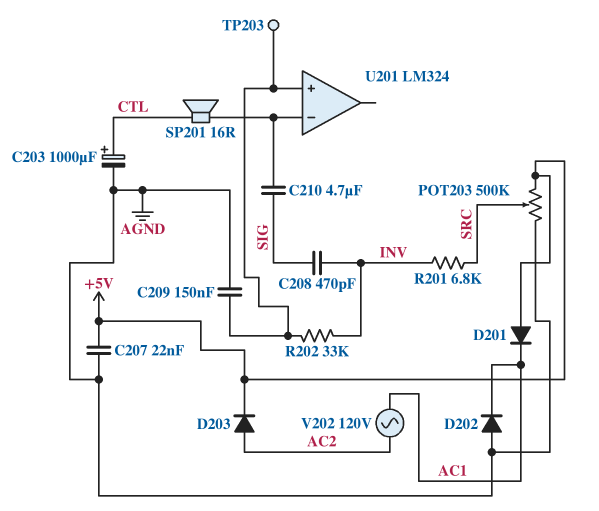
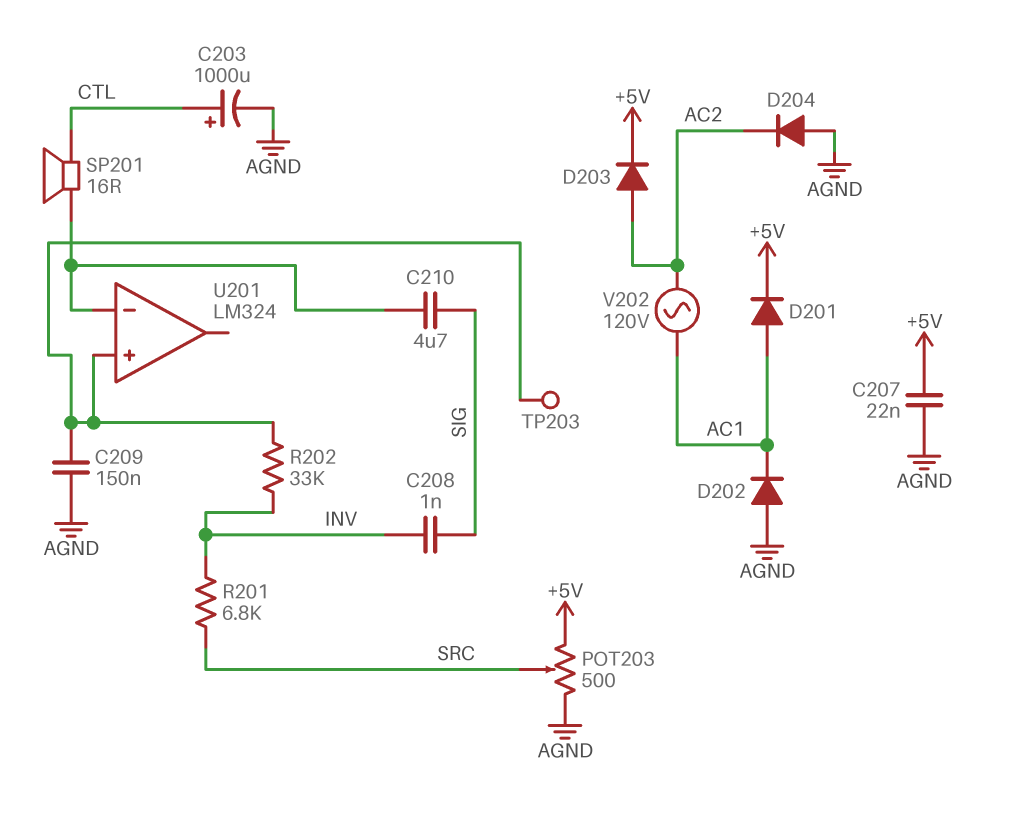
C208: 470pF (INV, SIG) -> 1nF (INV, SIG)
D201: diode (A +5V, K AC1) -> diode (A AC1, K +5V)
D204: none -> diode (A AGND, K AC2)
POT203: 500k (+5V, AGND, wiper SRC) -> 500 (+5V, AGND, wiper SRC)

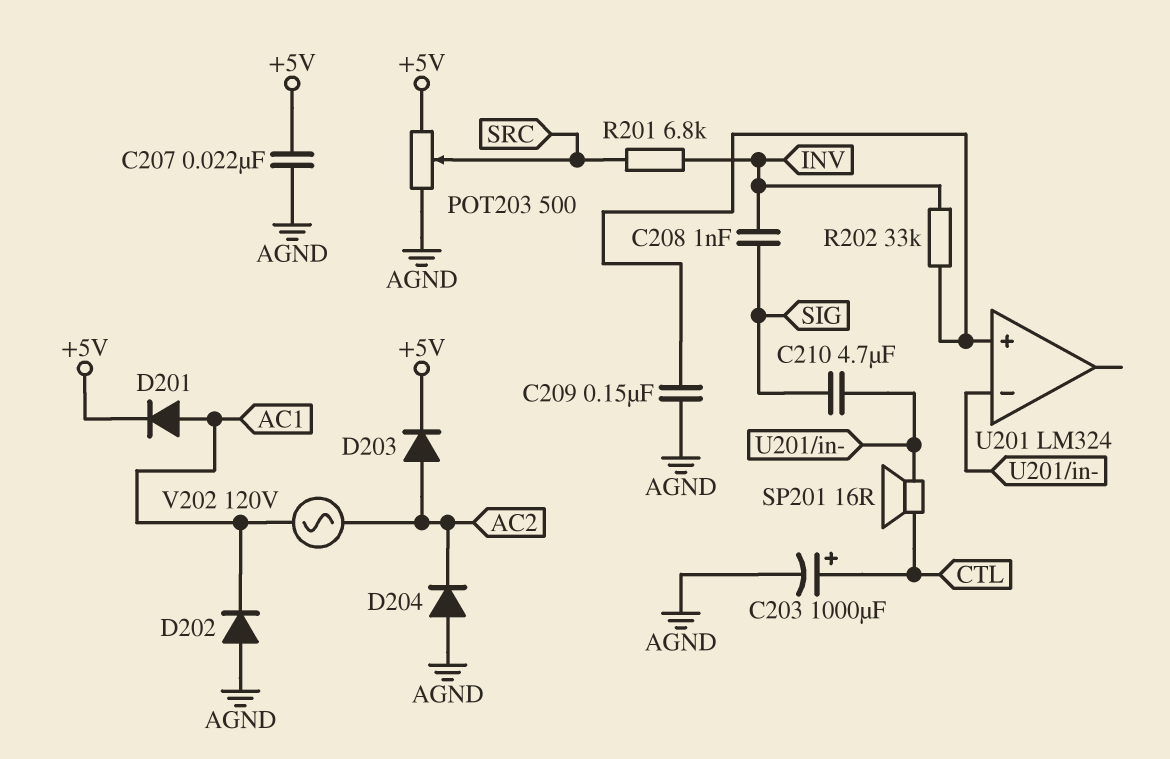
TP203: test point (U201/in+) -> none

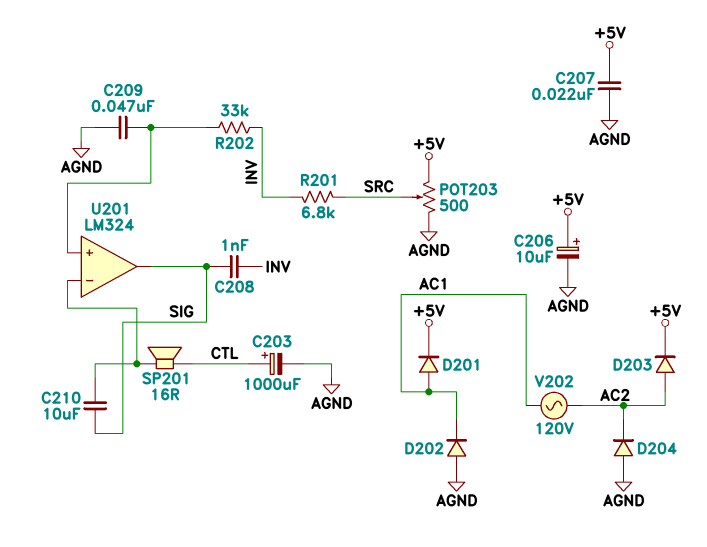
C206: none -> 10uF (plus +5V, minus AGND)
C209: 150nF (AGND, U201/in+) -> 47nF (AGND, U201/in+)
C210: 4.7uF (SIG, U201/in-) -> 10uF (SIG, U201/in-)
U201 pin out: none -> SIG

